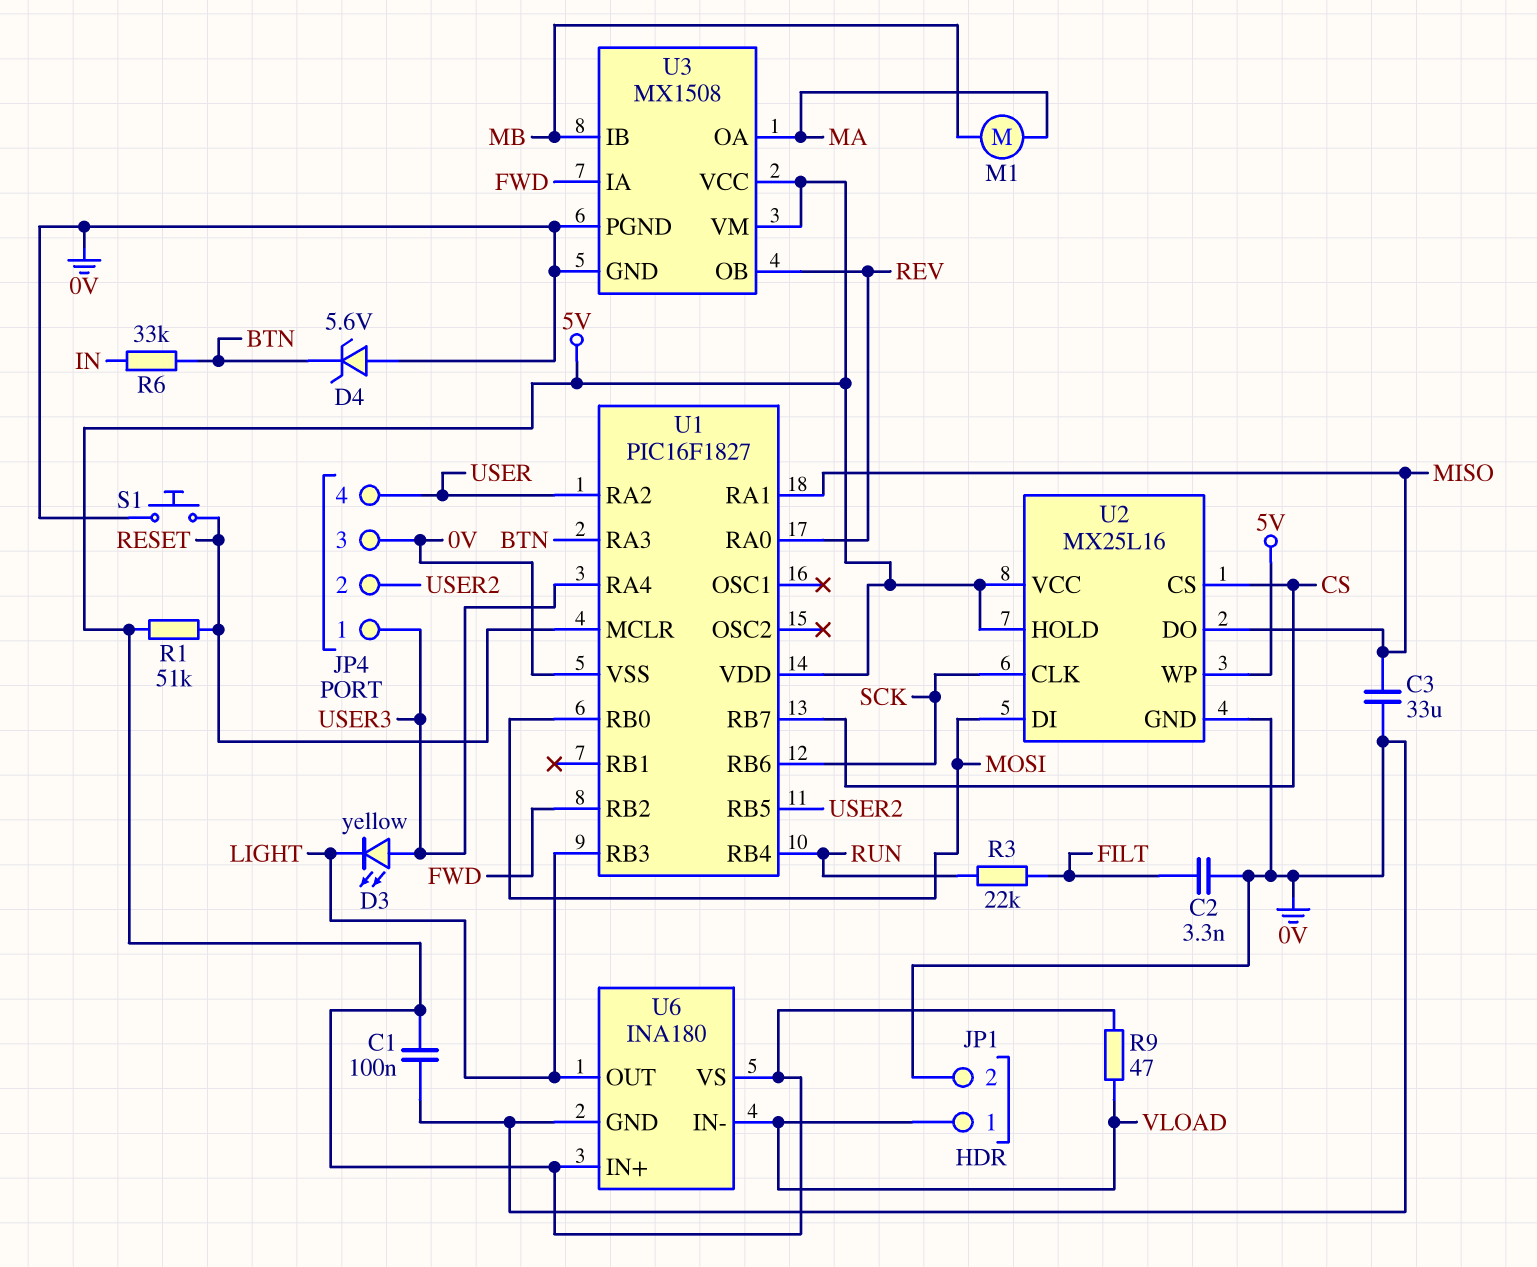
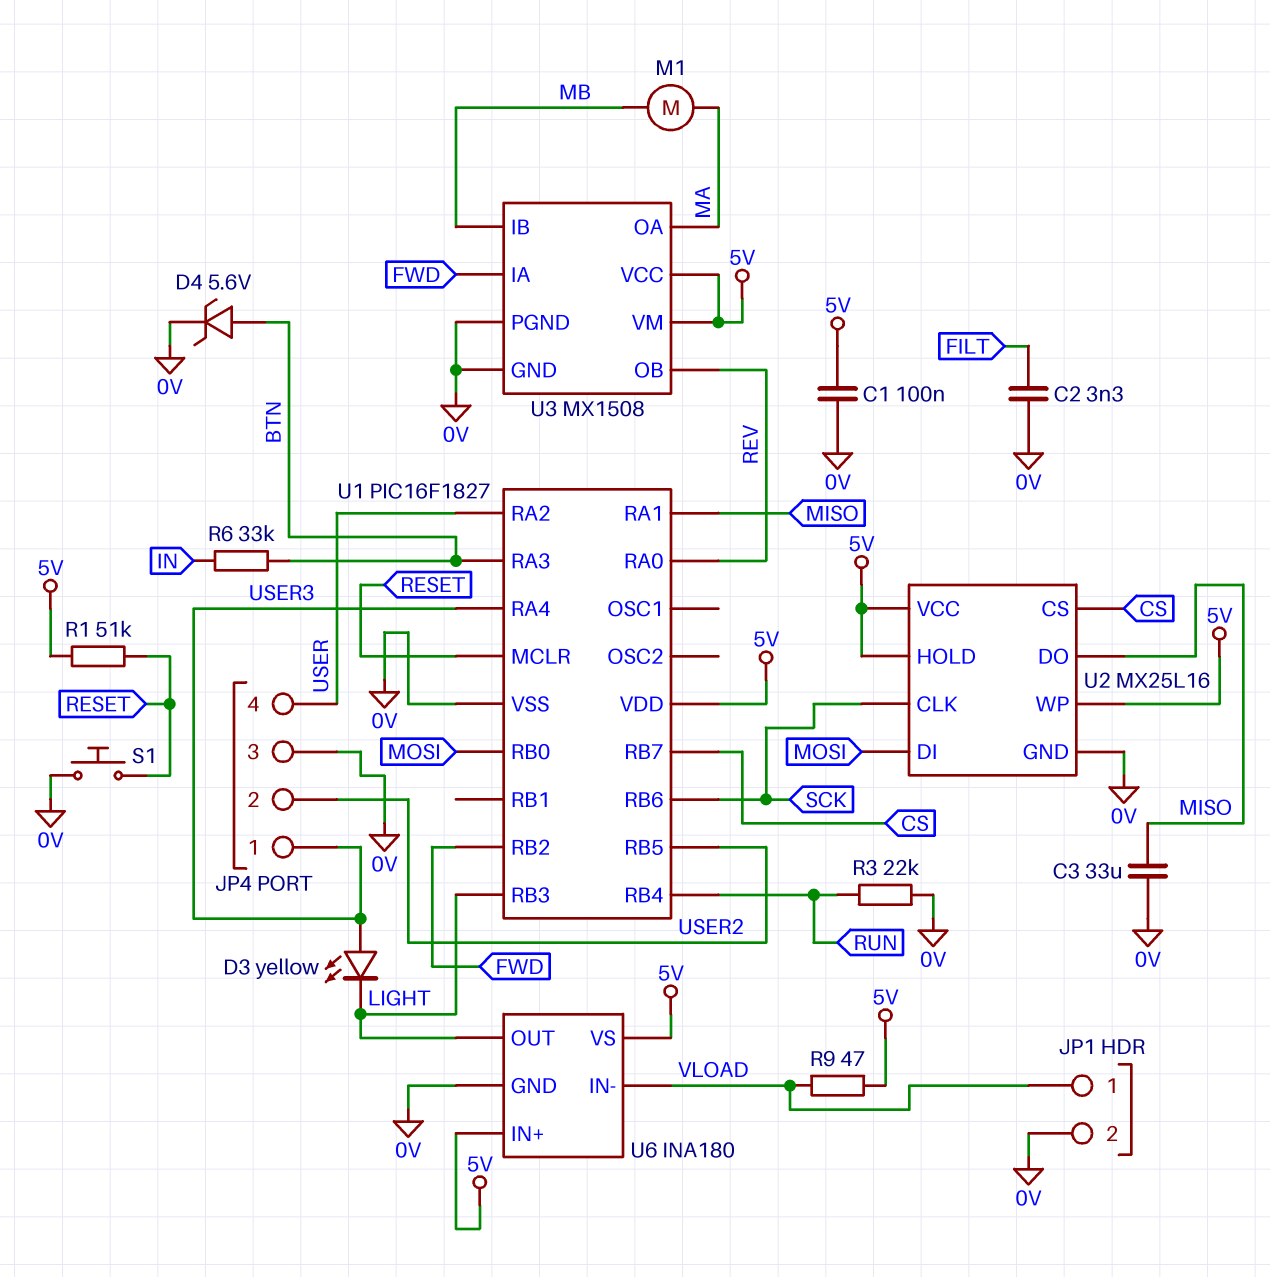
D4: zener 5.6V (A 0V, K BTN) -> zener 5.6V (A BTN, K 0V)
R3: 22k (FILT, RUN) -> 22k (0V, RUN)

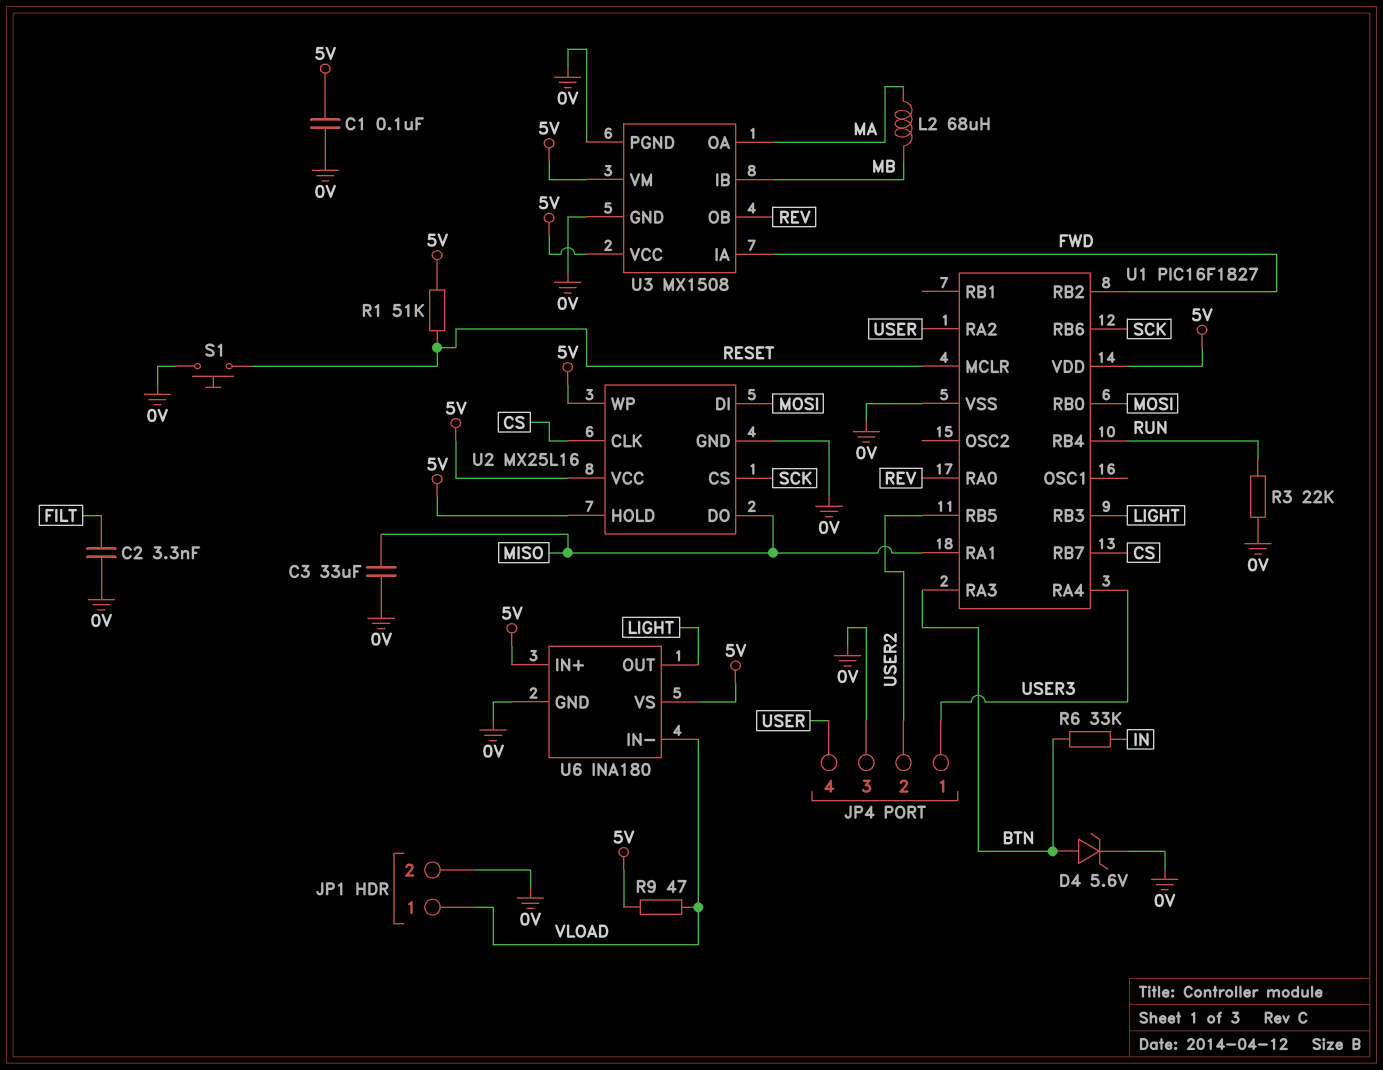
D3: LED yellow (A USER3, K LIGHT) -> none
L2: none -> 68uH (MA, MB)
M1: motor (MA, MB) -> none
U2 pin CLK: SCK -> CS
U2 pin CS: CS -> SCK

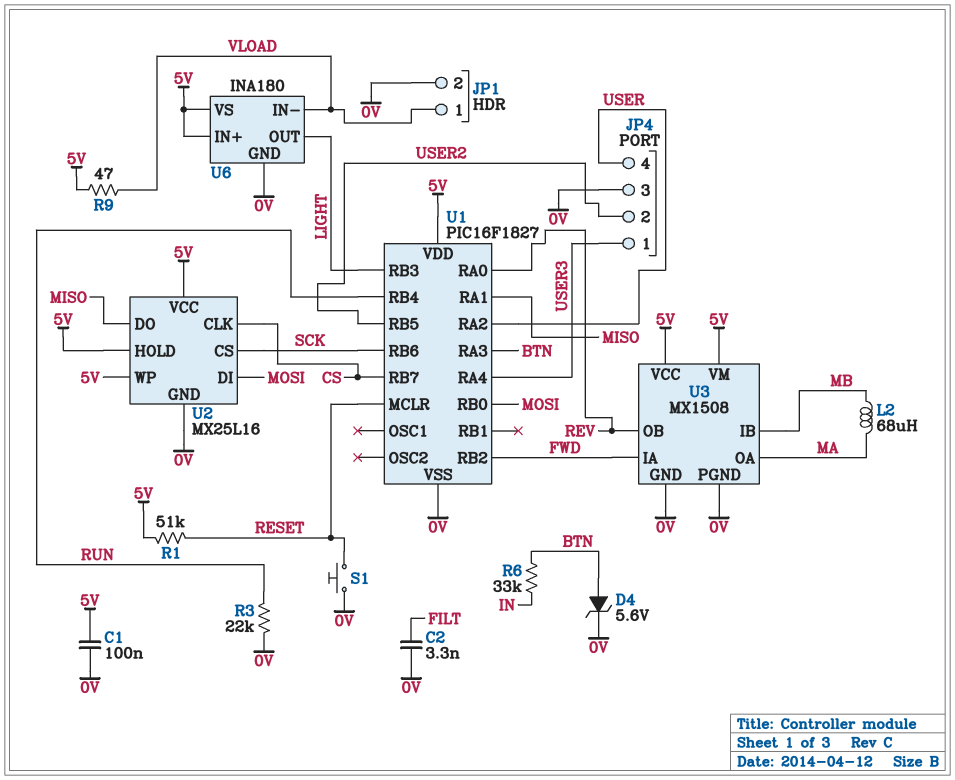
C3: 33uF (0V, MISO) -> none

